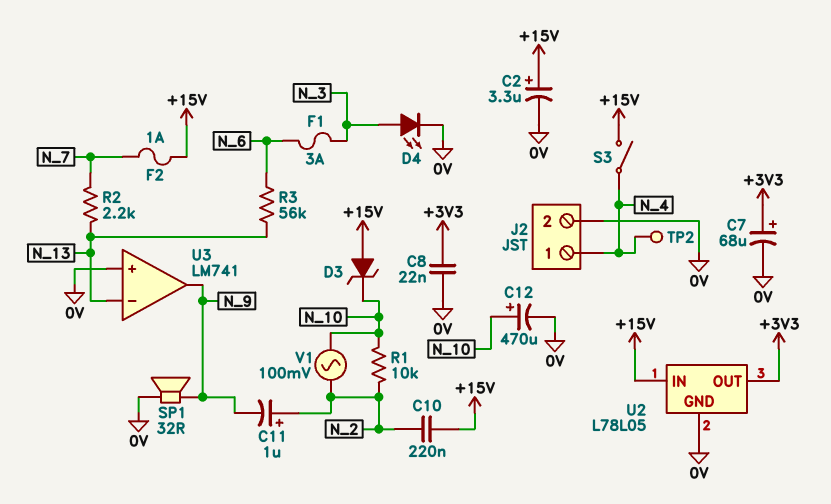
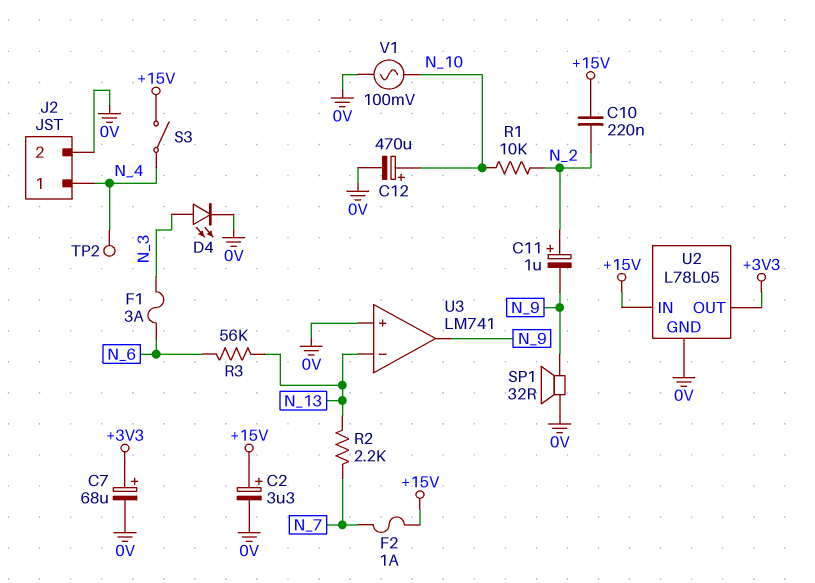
C8: 22nF (+3V3, 0V) -> none
D3: zener (A +15V, K N_10) -> none
V1: AC 100mV (N_2, N_10) -> AC 100mV (0V, N_10)

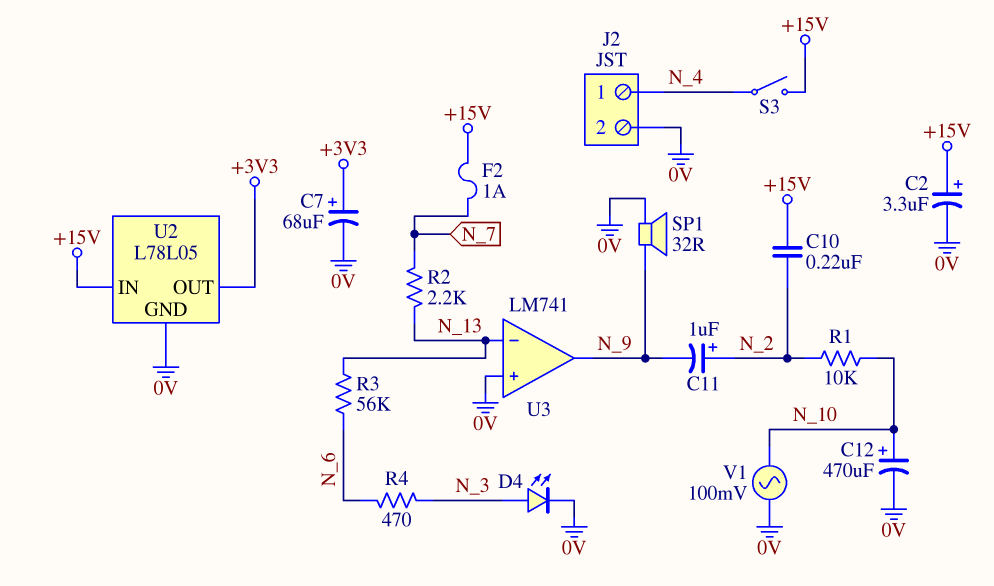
F1: 3A (N_3, N_6) -> none
R4: none -> 470 (N_3, N_6)
TP2: test point (N_4) -> none

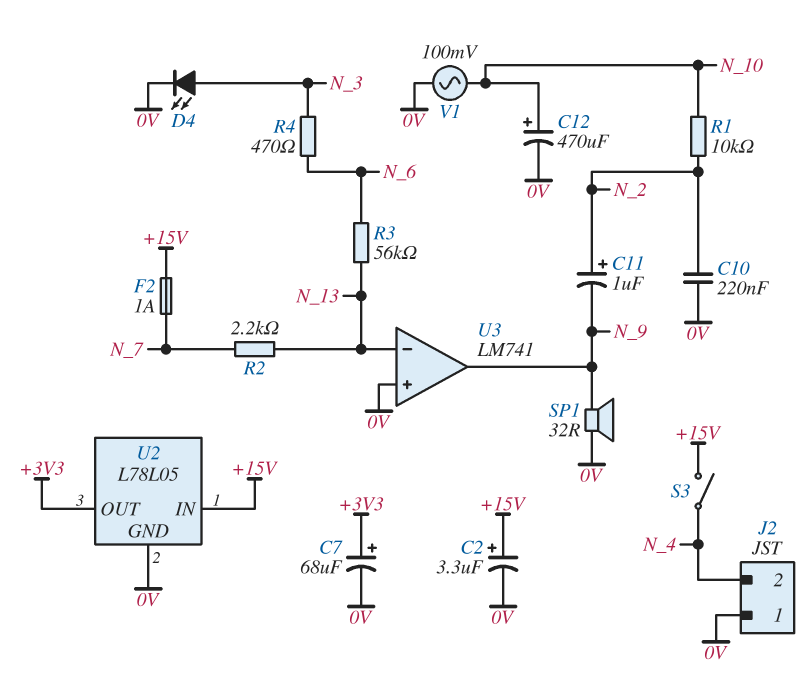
C10: 220nF (+15V, N_2) -> 220nF (0V, N_2)
J2 pin 1: N_4 -> 0V
J2 pin 2: 0V -> N_4

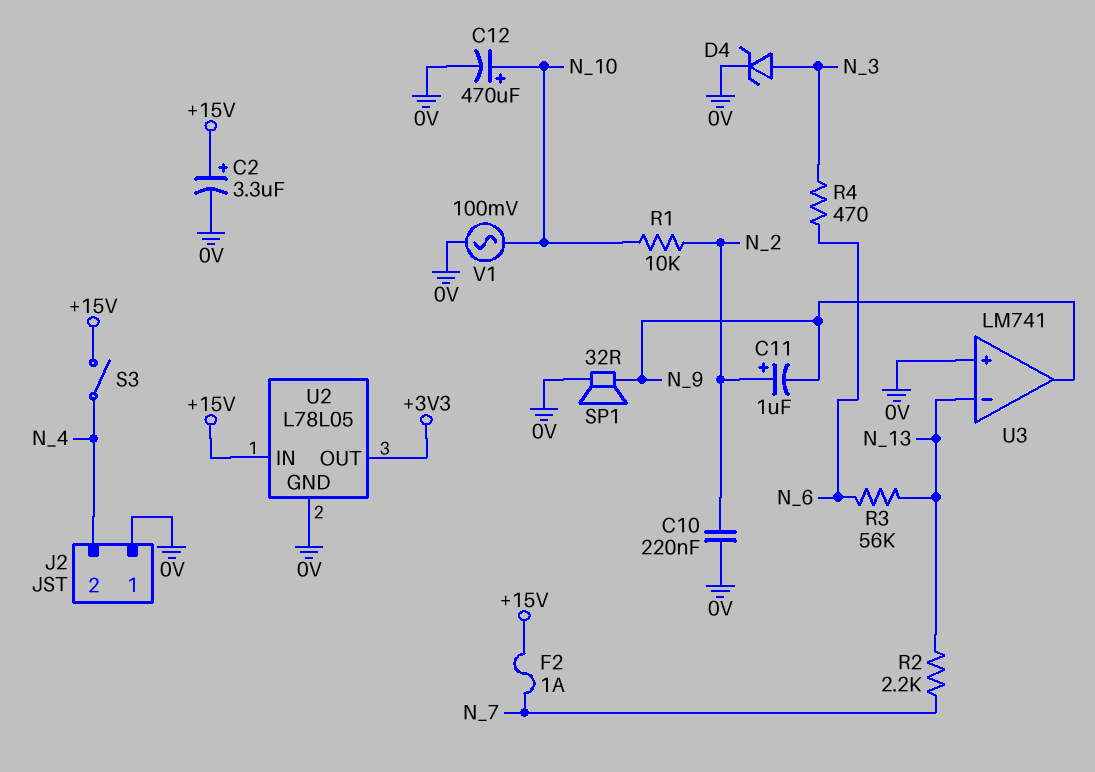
C7: 68uF (plus +3V3, minus 0V) -> none
D4: LED (A N_3, K 0V) -> zener (A N_3, K 0V)

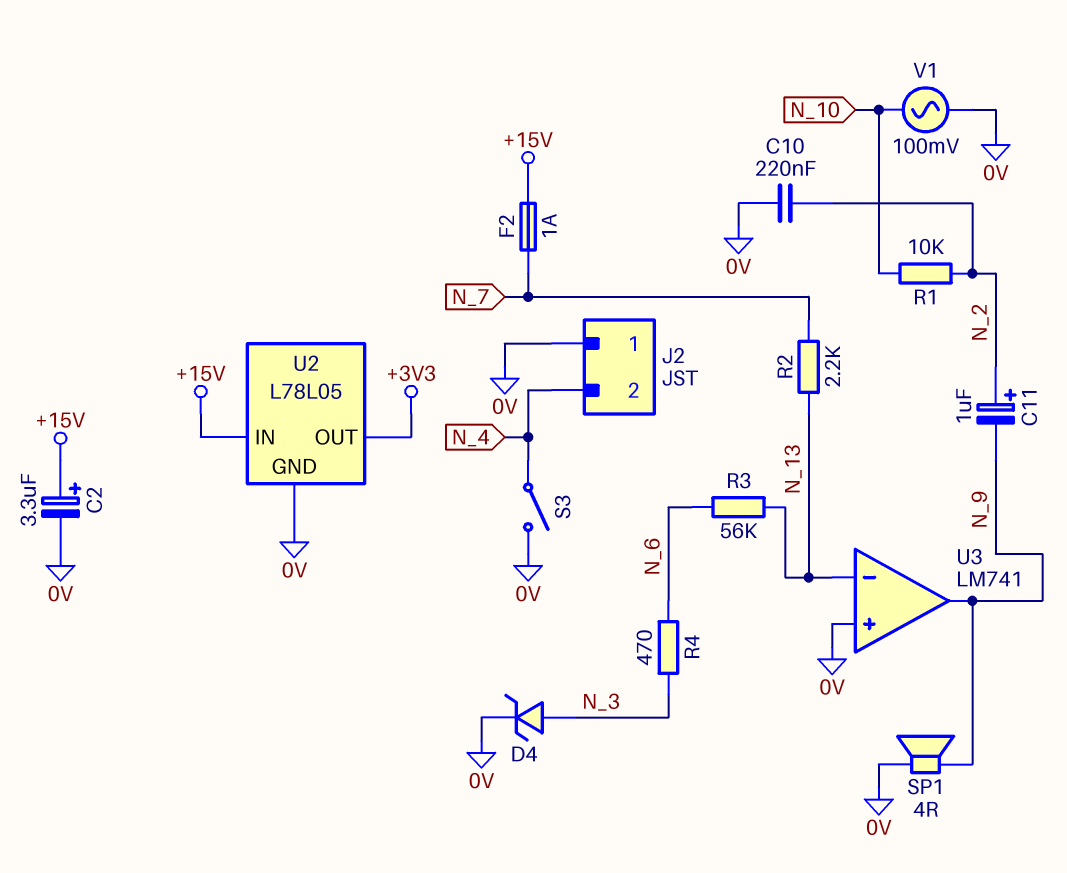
C12: 470uF (plus N_10, minus 0V) -> none
S3: switch (+15V, N_4) -> switch (0V, N_4)
SP1: speaker 32R (0V, N_9) -> speaker 4R (0V, N_9)

